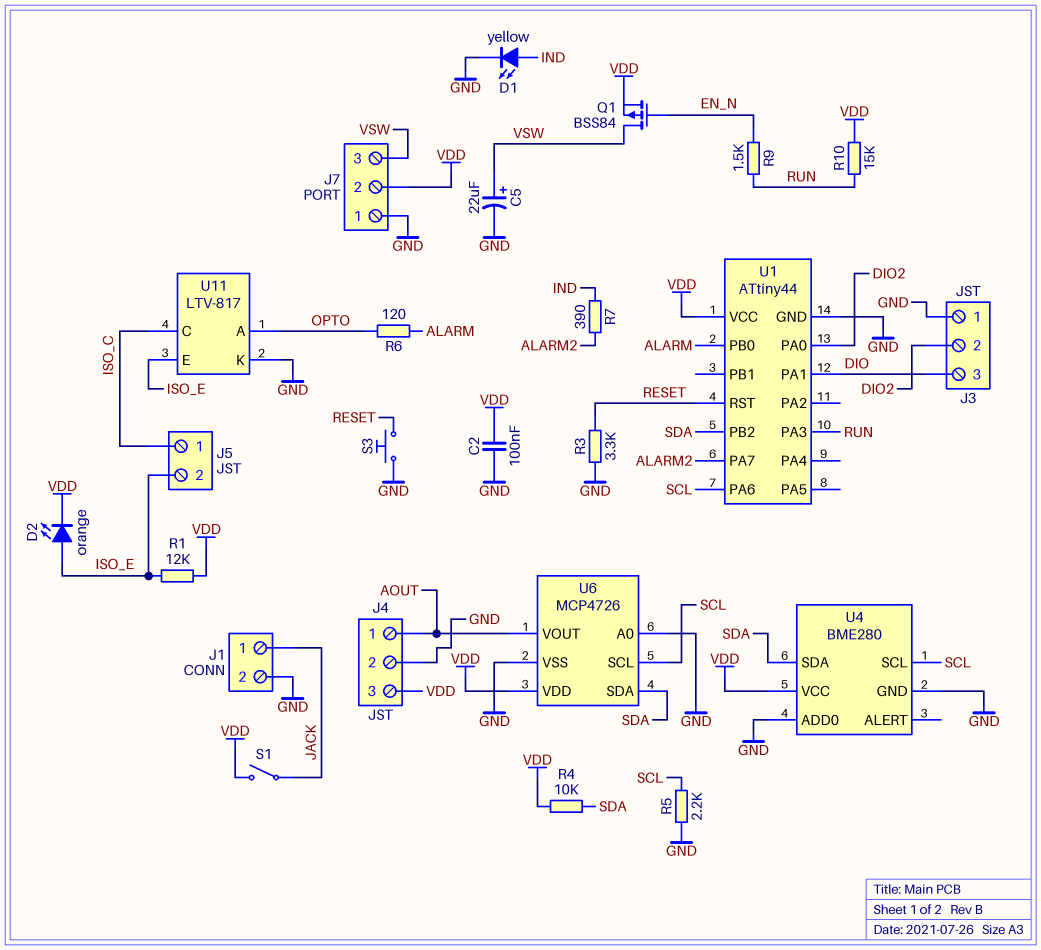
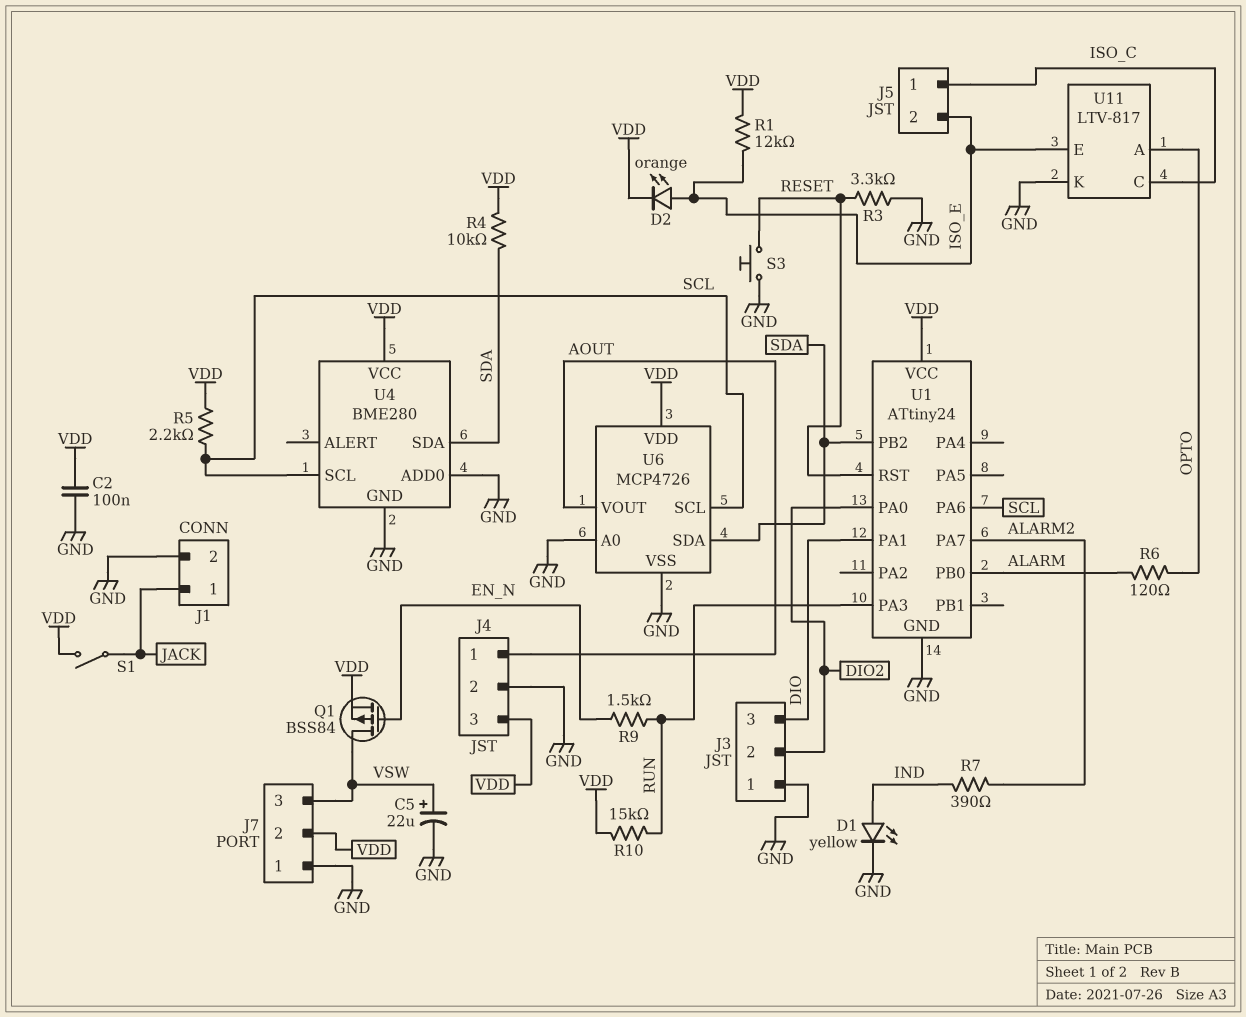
R5: 2.2k (GND, SCL) -> 2.2k (SCL, VDD)
U1: ATtiny44 -> ATtiny24

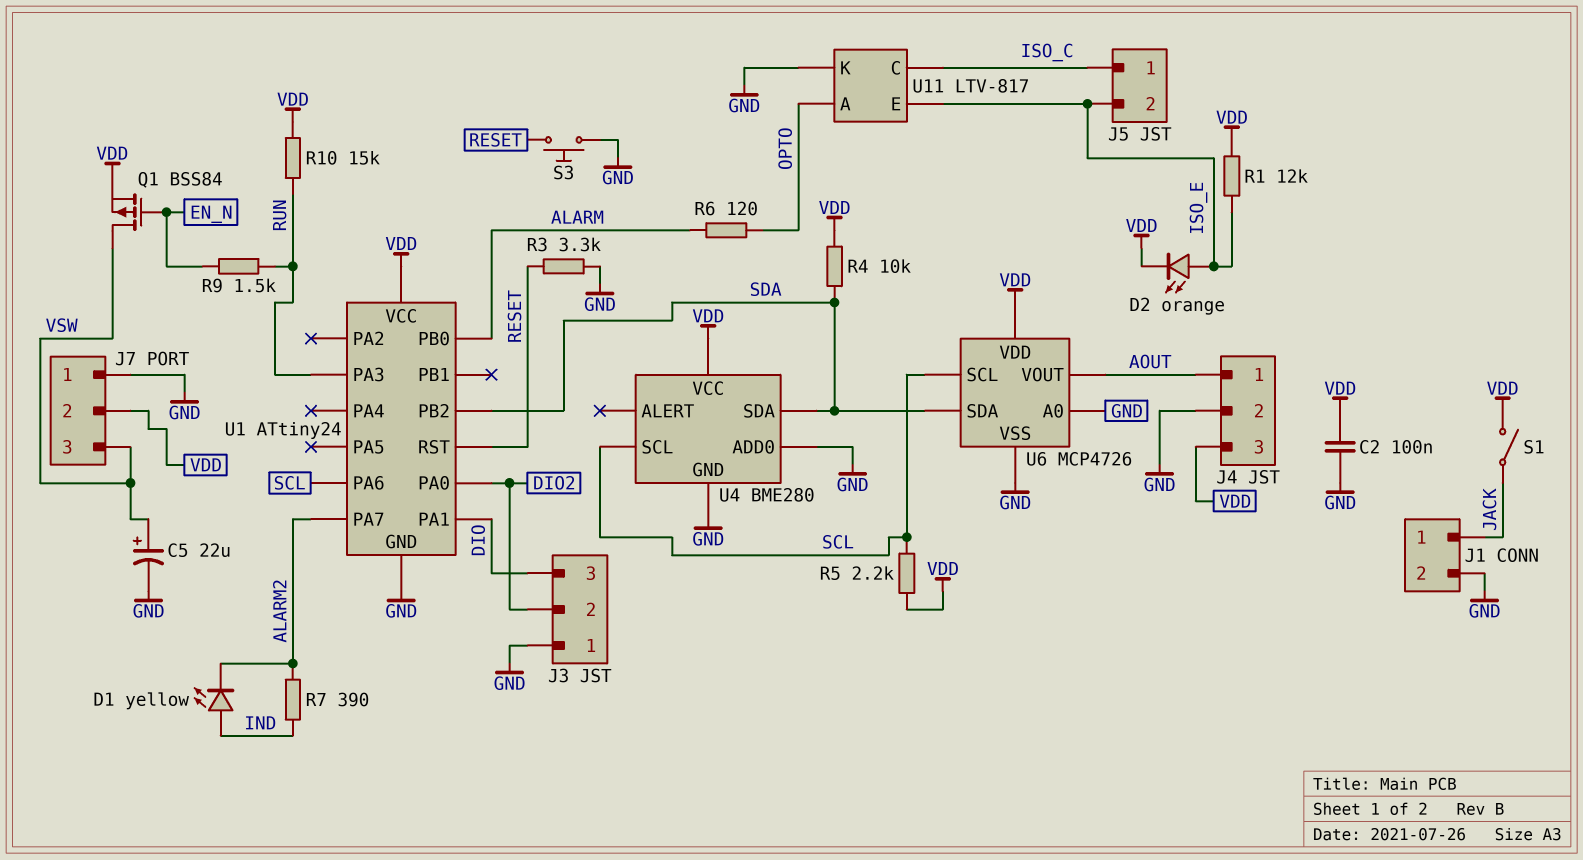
D1: LED yellow (A IND, K GND) -> LED yellow (A IND, K ALARM2)

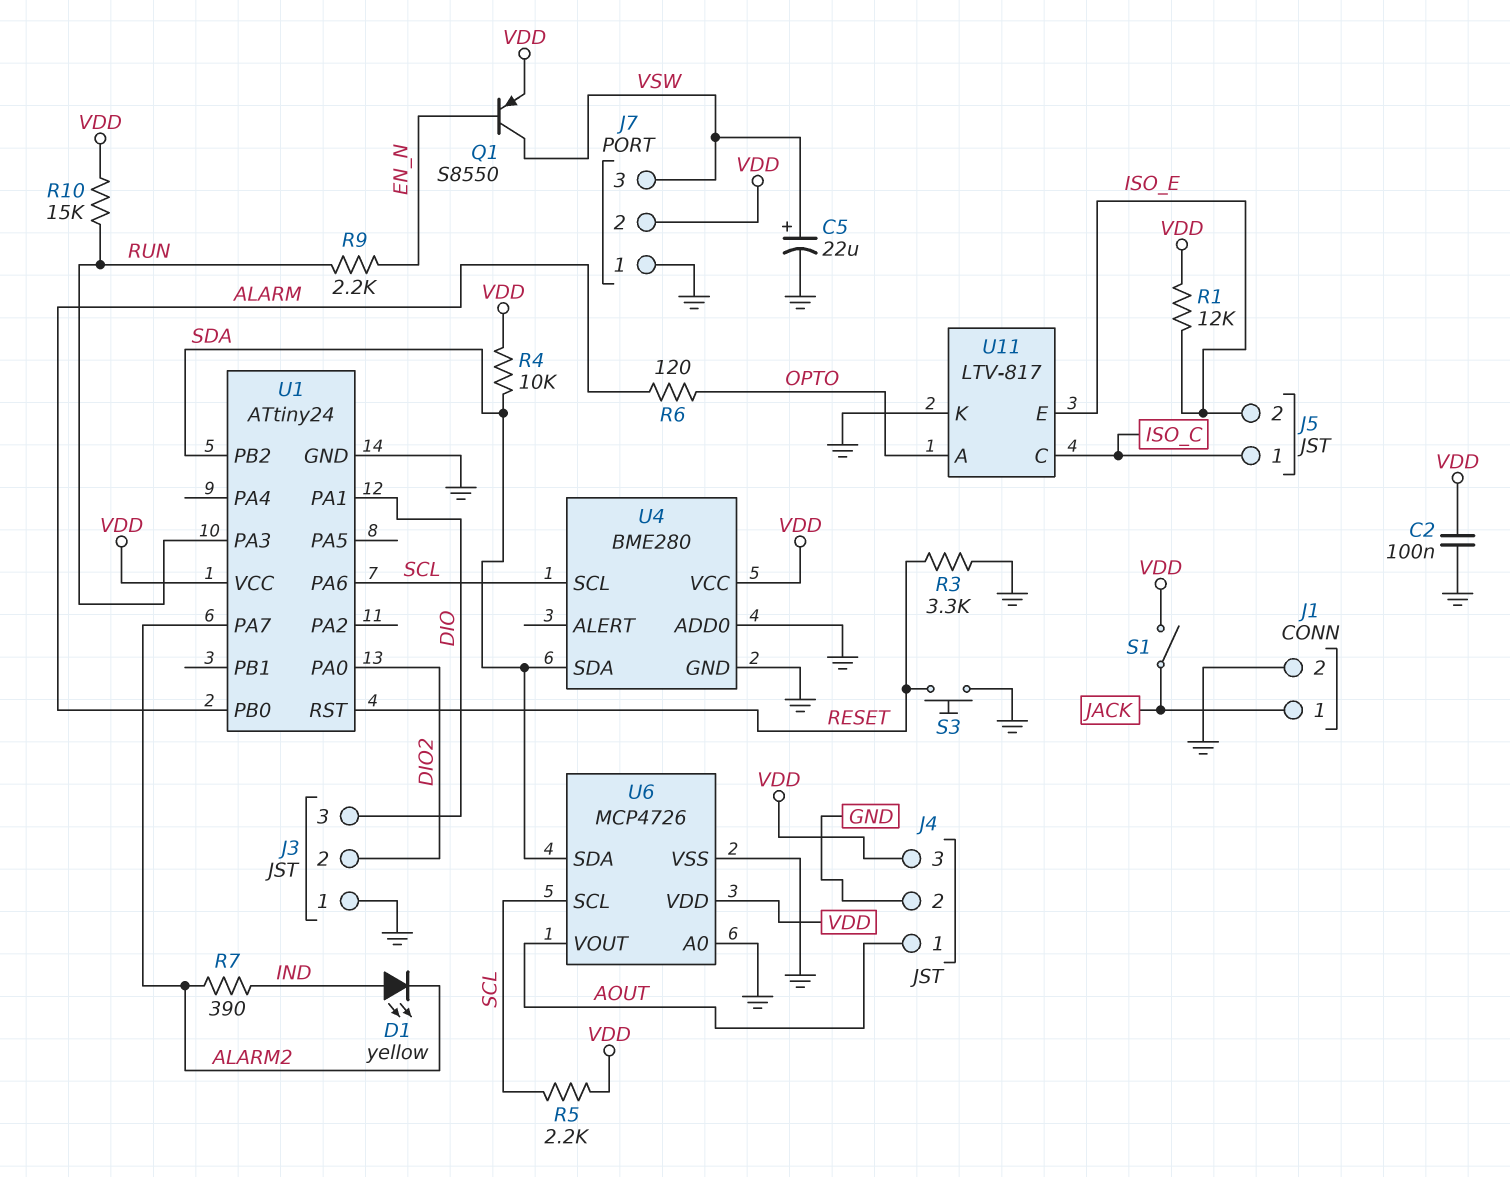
D2: LED orange (A ISO_E, K VDD) -> none
Q1: PMOS BSS84 (G EN_N, D VSW, S VDD) -> PNP S8550 (B EN_N, C VSW, E VDD)
R9: 1.5k (EN_N, RUN) -> 2.2k (EN_N, RUN)

